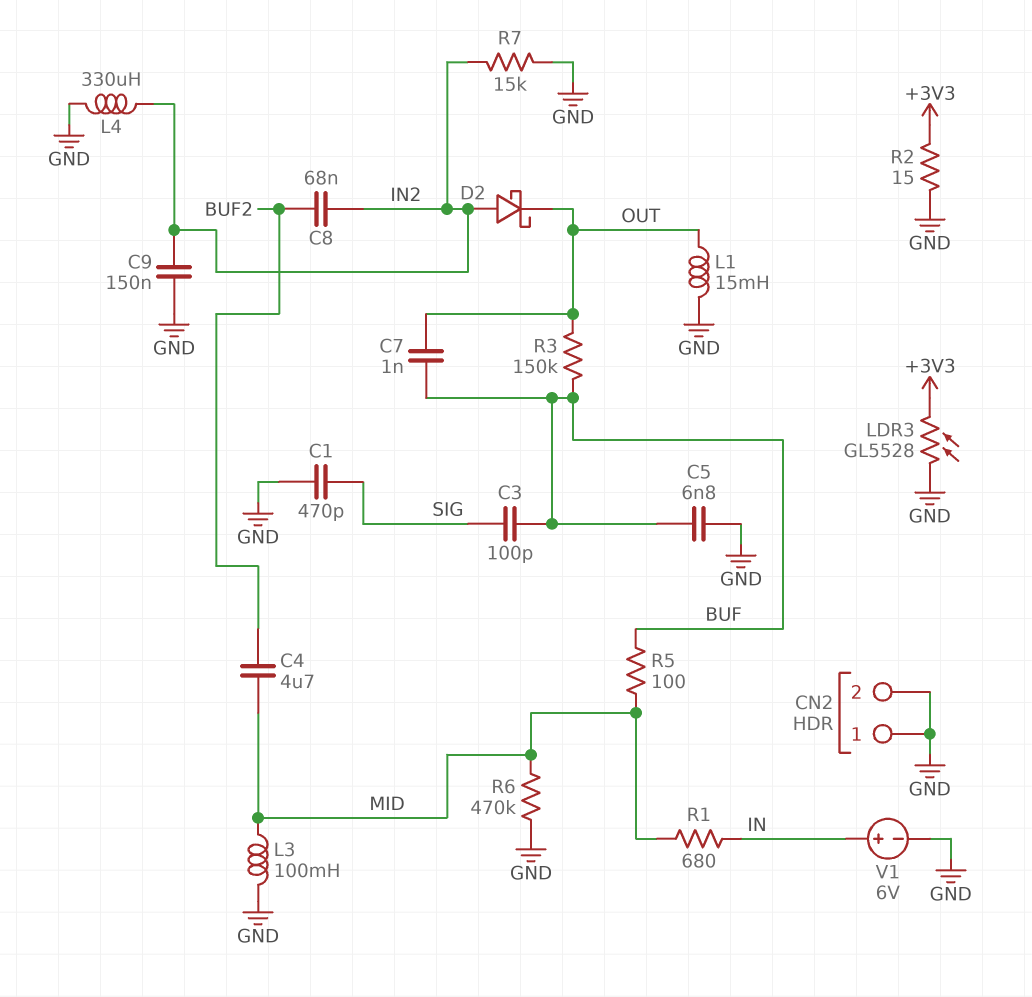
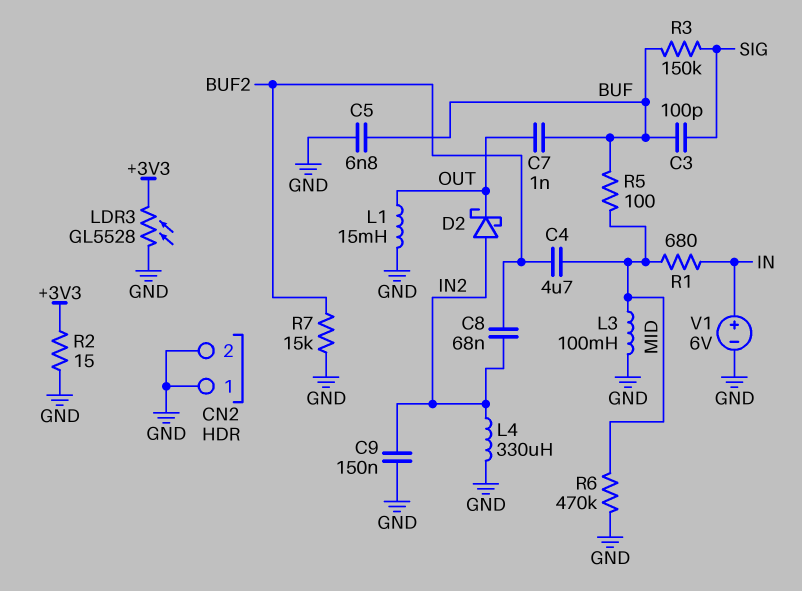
C1: 470pF (GND, SIG) -> none
R3: 150k (BUF, OUT) -> 150k (BUF, SIG)
R7: 15k (GND, IN2) -> 15k (BUF2, GND)

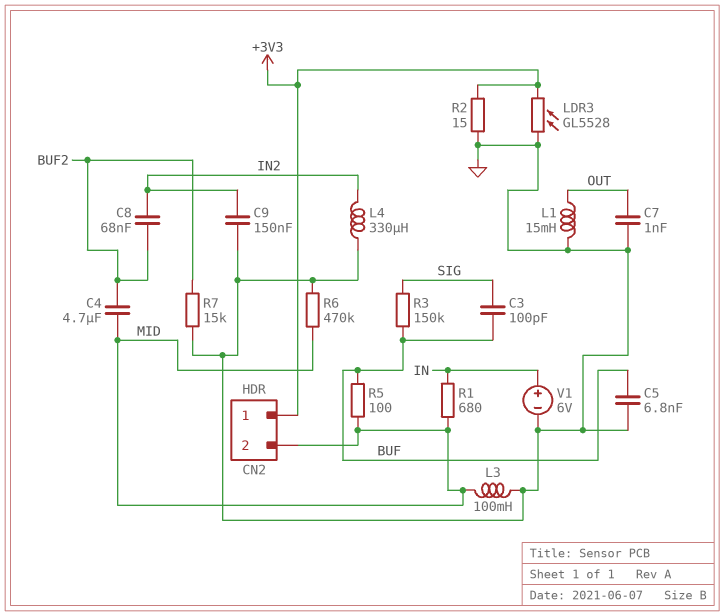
C7: 1nF (BUF, OUT) -> 1nF (GND, OUT)
CN2 pin 1: GND -> +3V3
CN2 pin 2: GND -> MID
D2: schottky (A IN2, K OUT) -> none

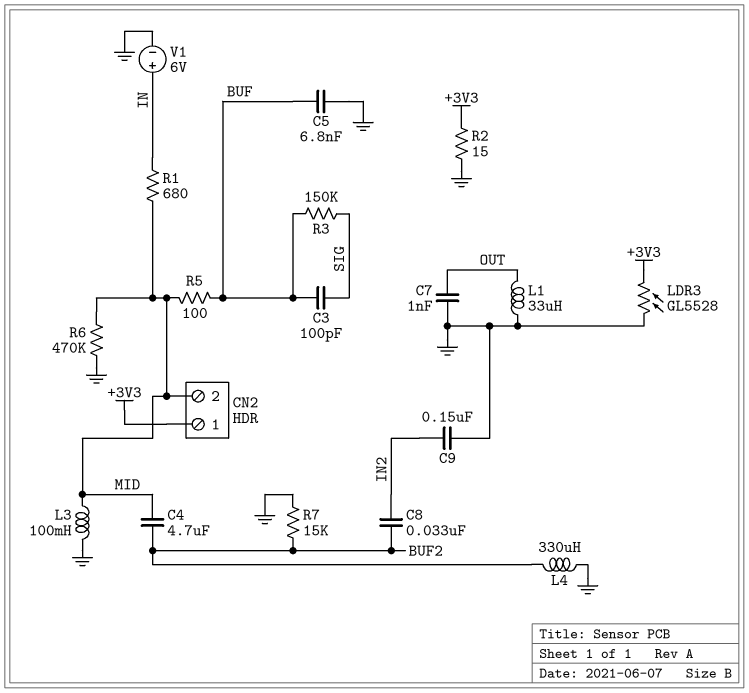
C8: 68nF (BUF2, IN2) -> 33nF (BUF2, IN2)
L1: 15mH (GND, OUT) -> 33uH (GND, OUT)
L4: 330uH (GND, IN2) -> 330uH (BUF2, GND)

